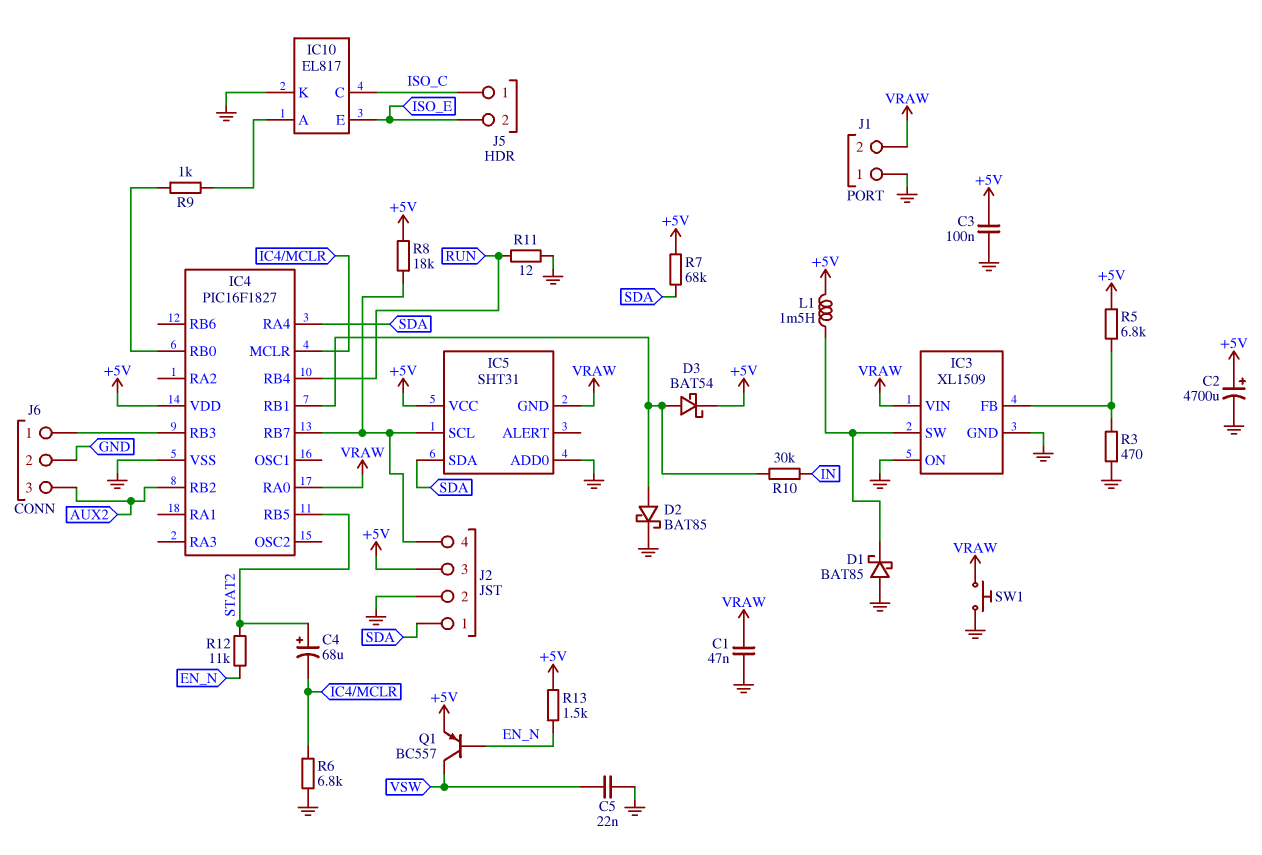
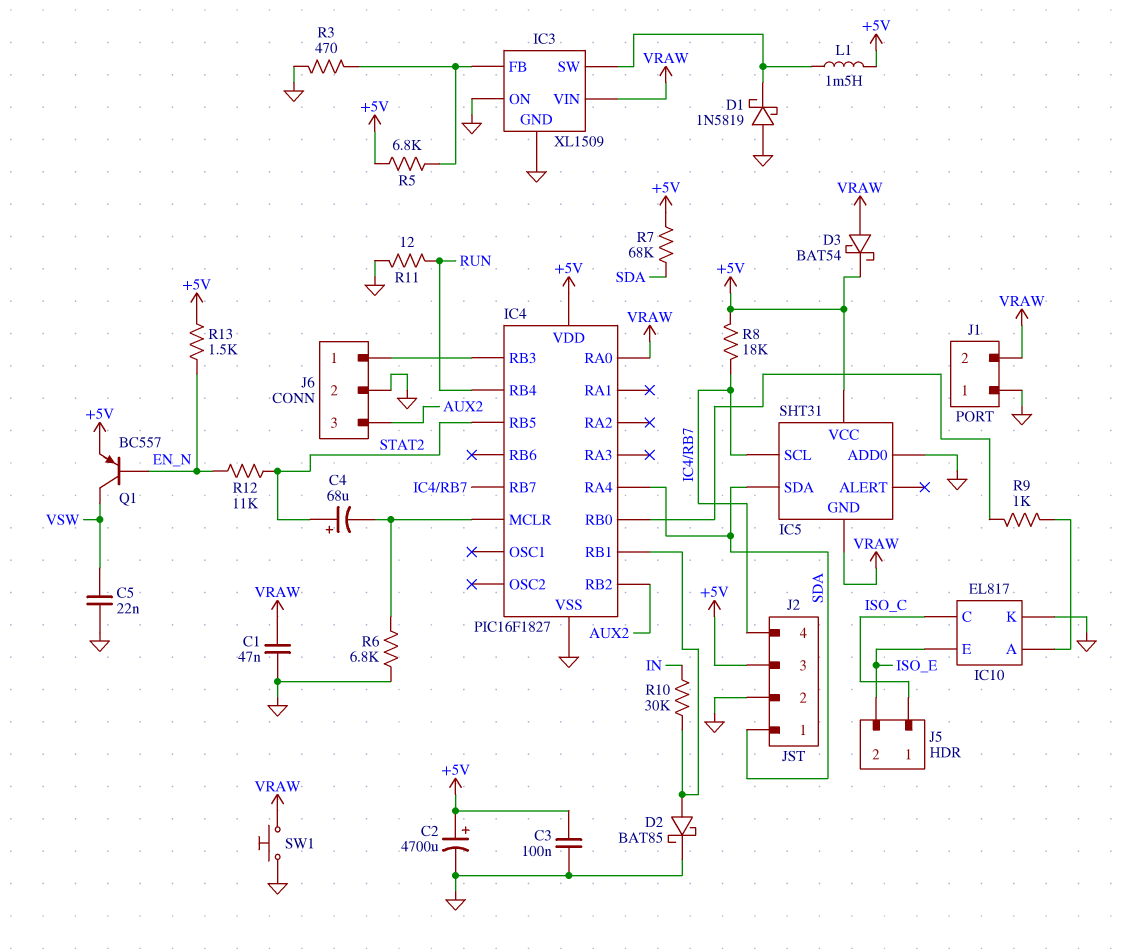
D1: schottky BAT85 (A GND, K IC3/SW) -> schottky 1N5819 (A GND, K IC3/SW)
D3: schottky BAT54 (A IC4/RB1, K +5V) -> schottky BAT54 (A VRAW, K +5V)

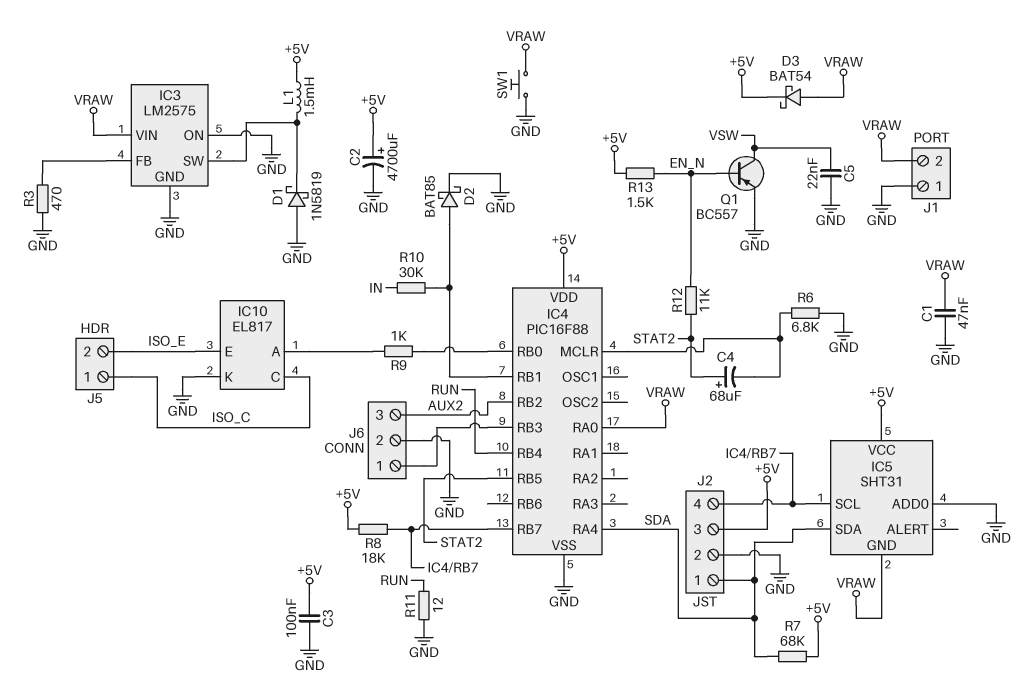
IC3: XL1509 -> LM2575
IC4: PIC16F1827 -> PIC16F88
Q1: PNP BC557 (B EN_N, C VSW, E +5V) -> PNP BC557 (B EN_N, C VSW, E GND)
R5: 6.8k (+5V, IC3/FB) -> none

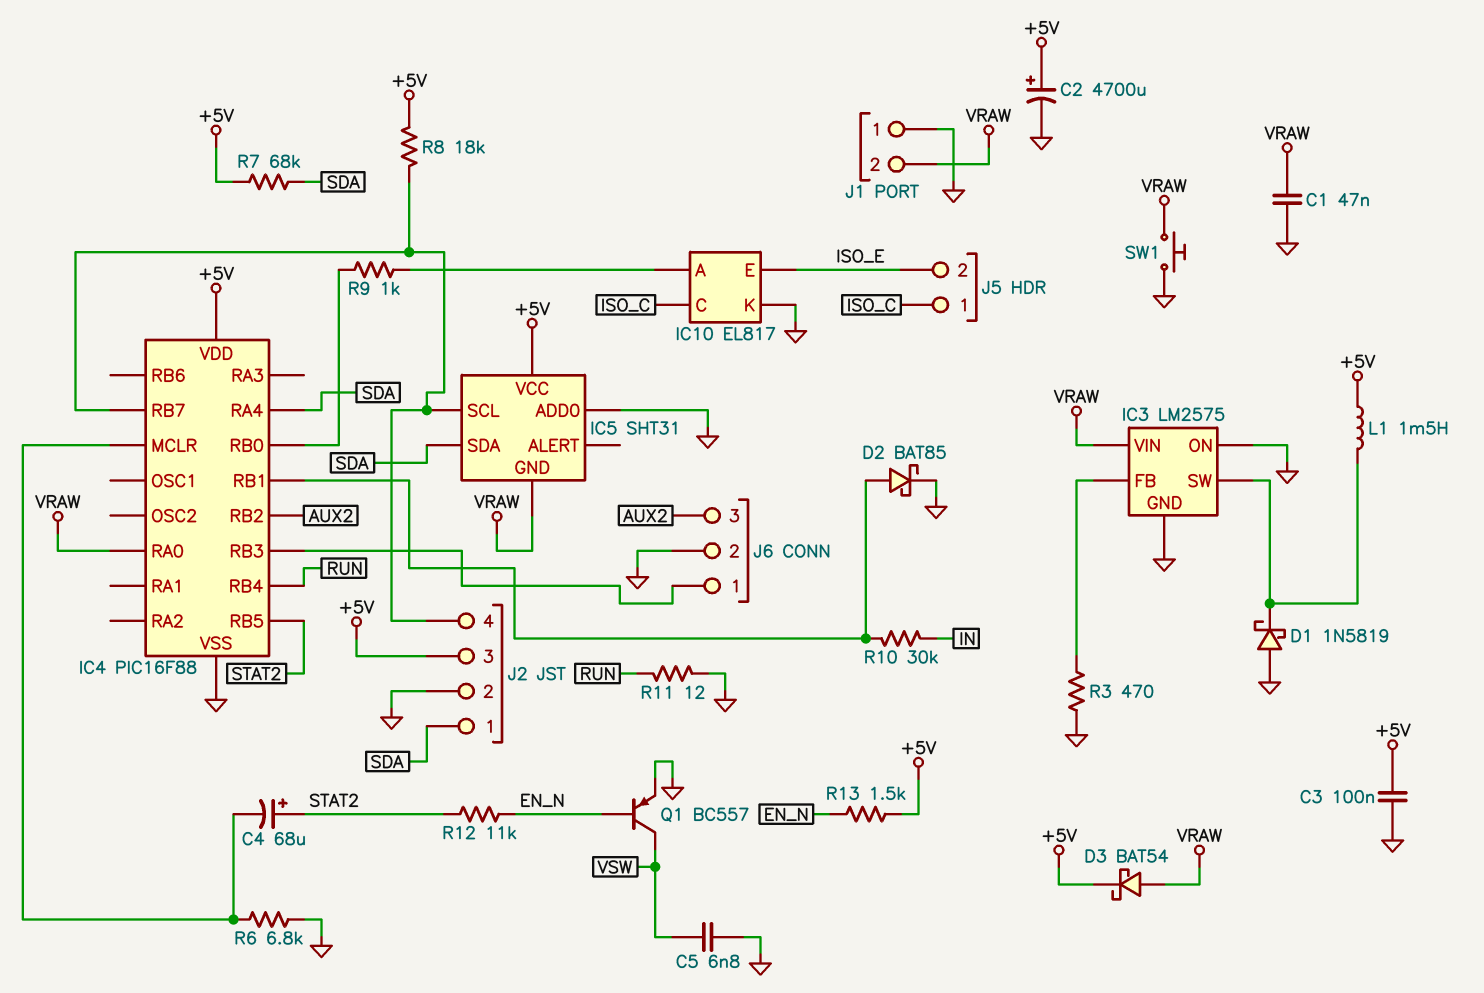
C5: 22nF (GND, VSW) -> 6.8nF (GND, VSW)

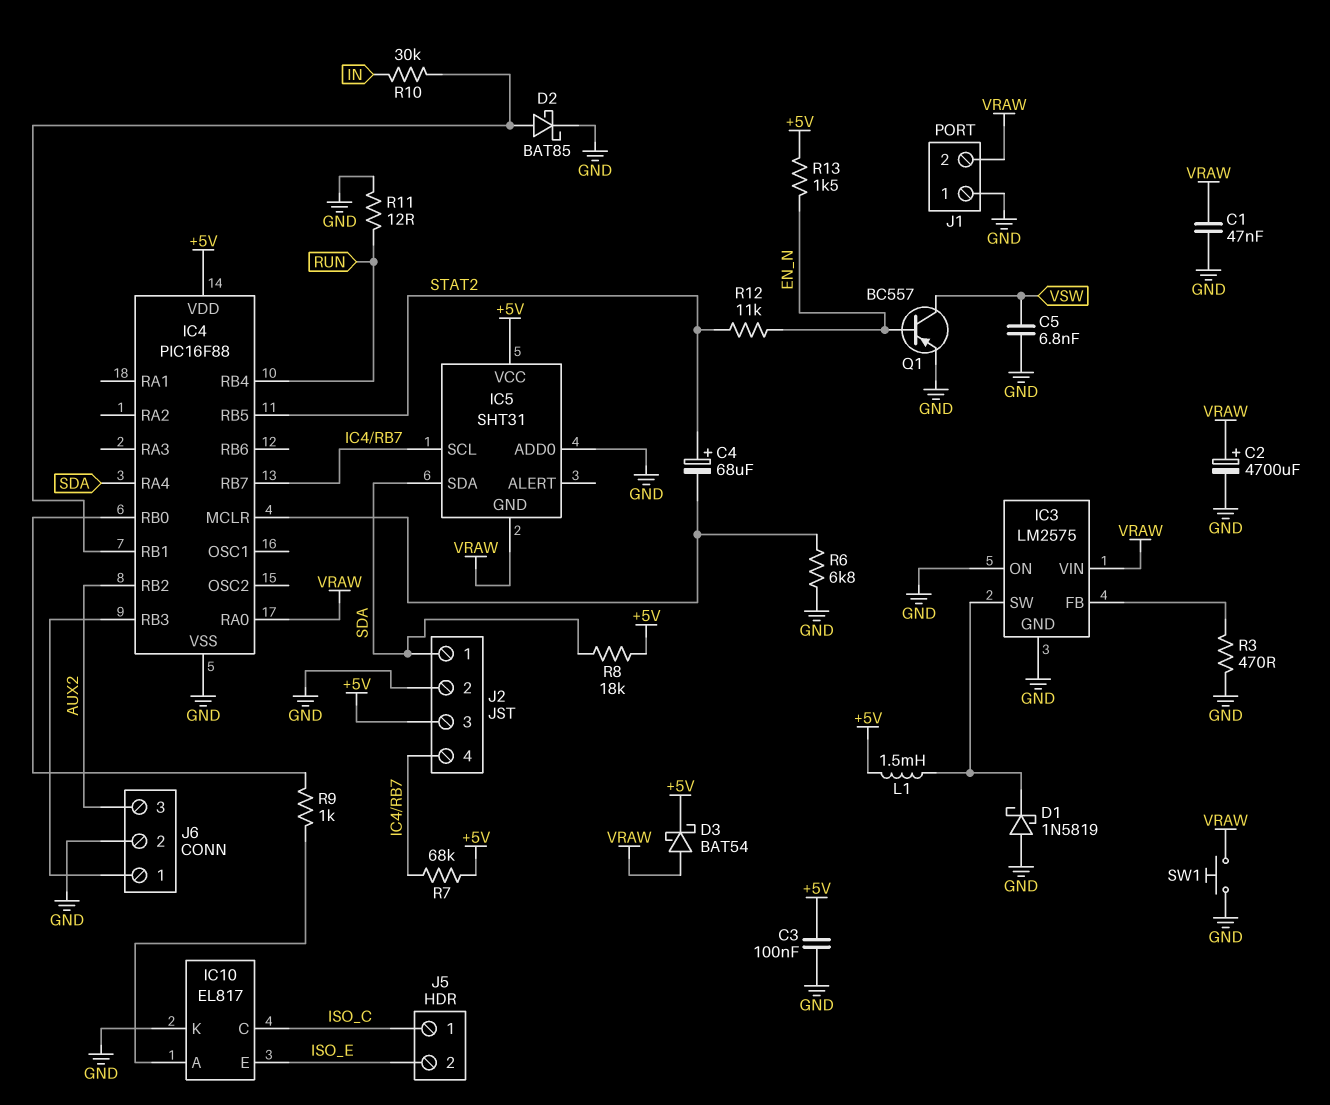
C2: 4700uF (plus +5V, minus GND) -> 4700uF (plus VRAW, minus GND)
R7: 68k (+5V, SDA) -> 68k (+5V, IC4/RB7)
R8: 18k (+5V, IC4/RB7) -> 18k (+5V, SDA)

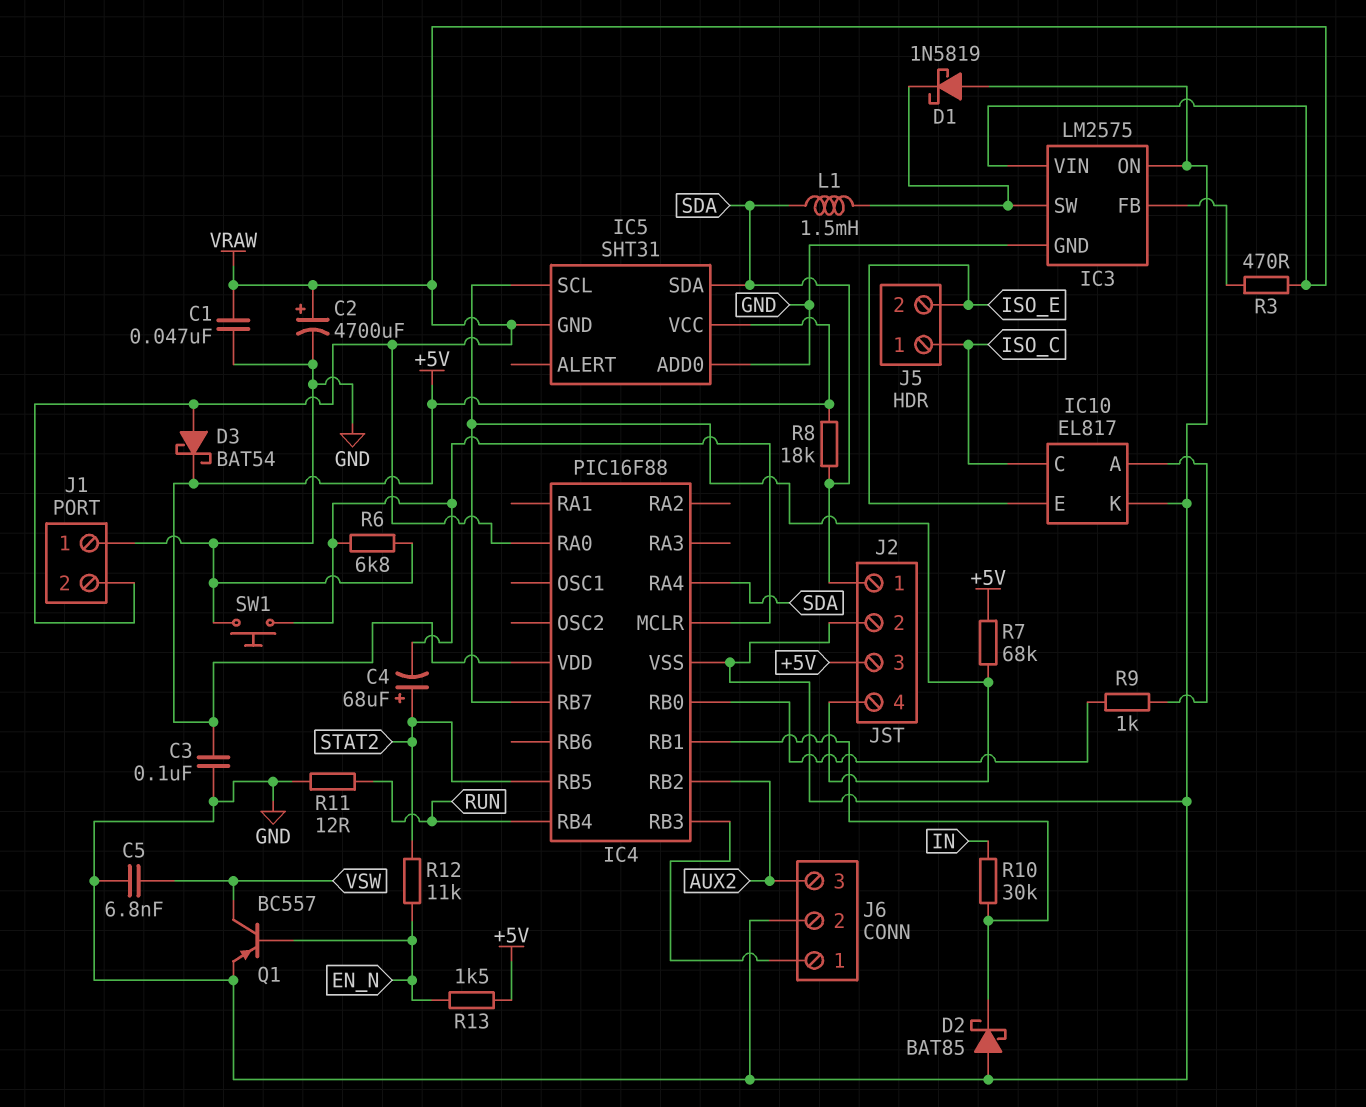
D2: schottky BAT85 (A IC4/RB1, K GND) -> schottky BAT85 (A GND, K IC4/RB1)
L1: 1.5mH (+5V, IC3/SW) -> 1.5mH (IC3/SW, SDA)
R3: 470 (GND, IC3/FB) -> 470 (IC3/FB, VRAW)
SW1: button (GND, VRAW) -> button (GND, IC4/MCLR)

